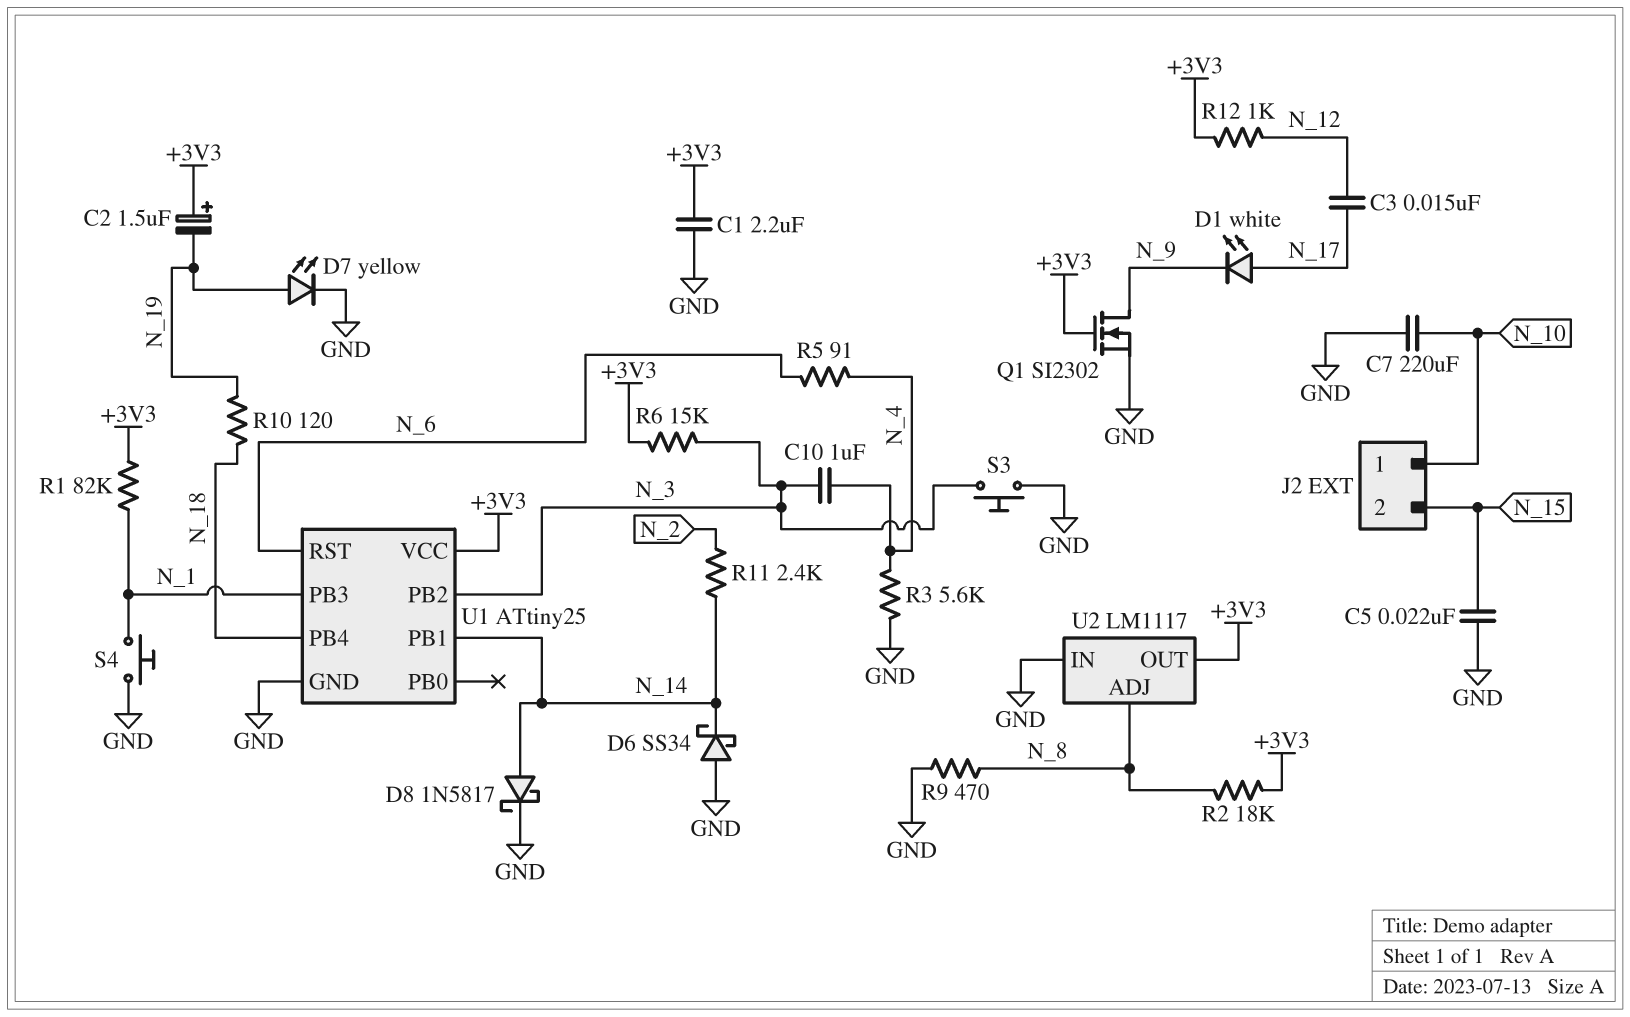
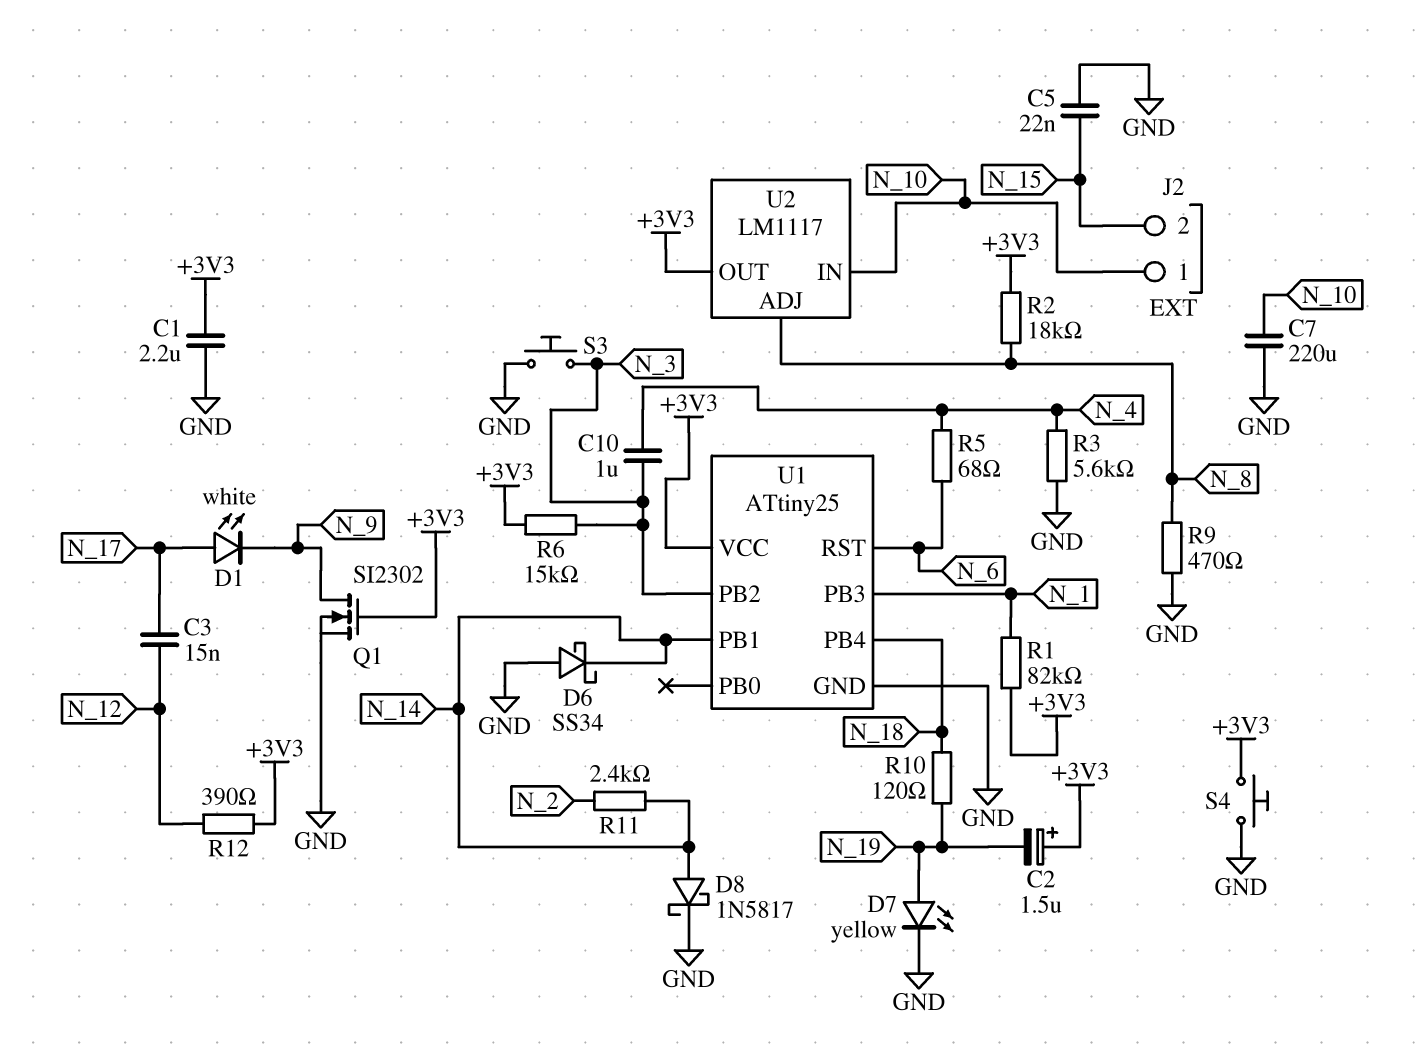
R5: 91 (N_4, N_6) -> 68 (N_4, N_6)
R12: 1k (+3V3, N_12) -> 390 (+3V3, N_12)
S4: button (GND, N_1) -> button (+3V3, GND)
U2 pin IN: GND -> N_10

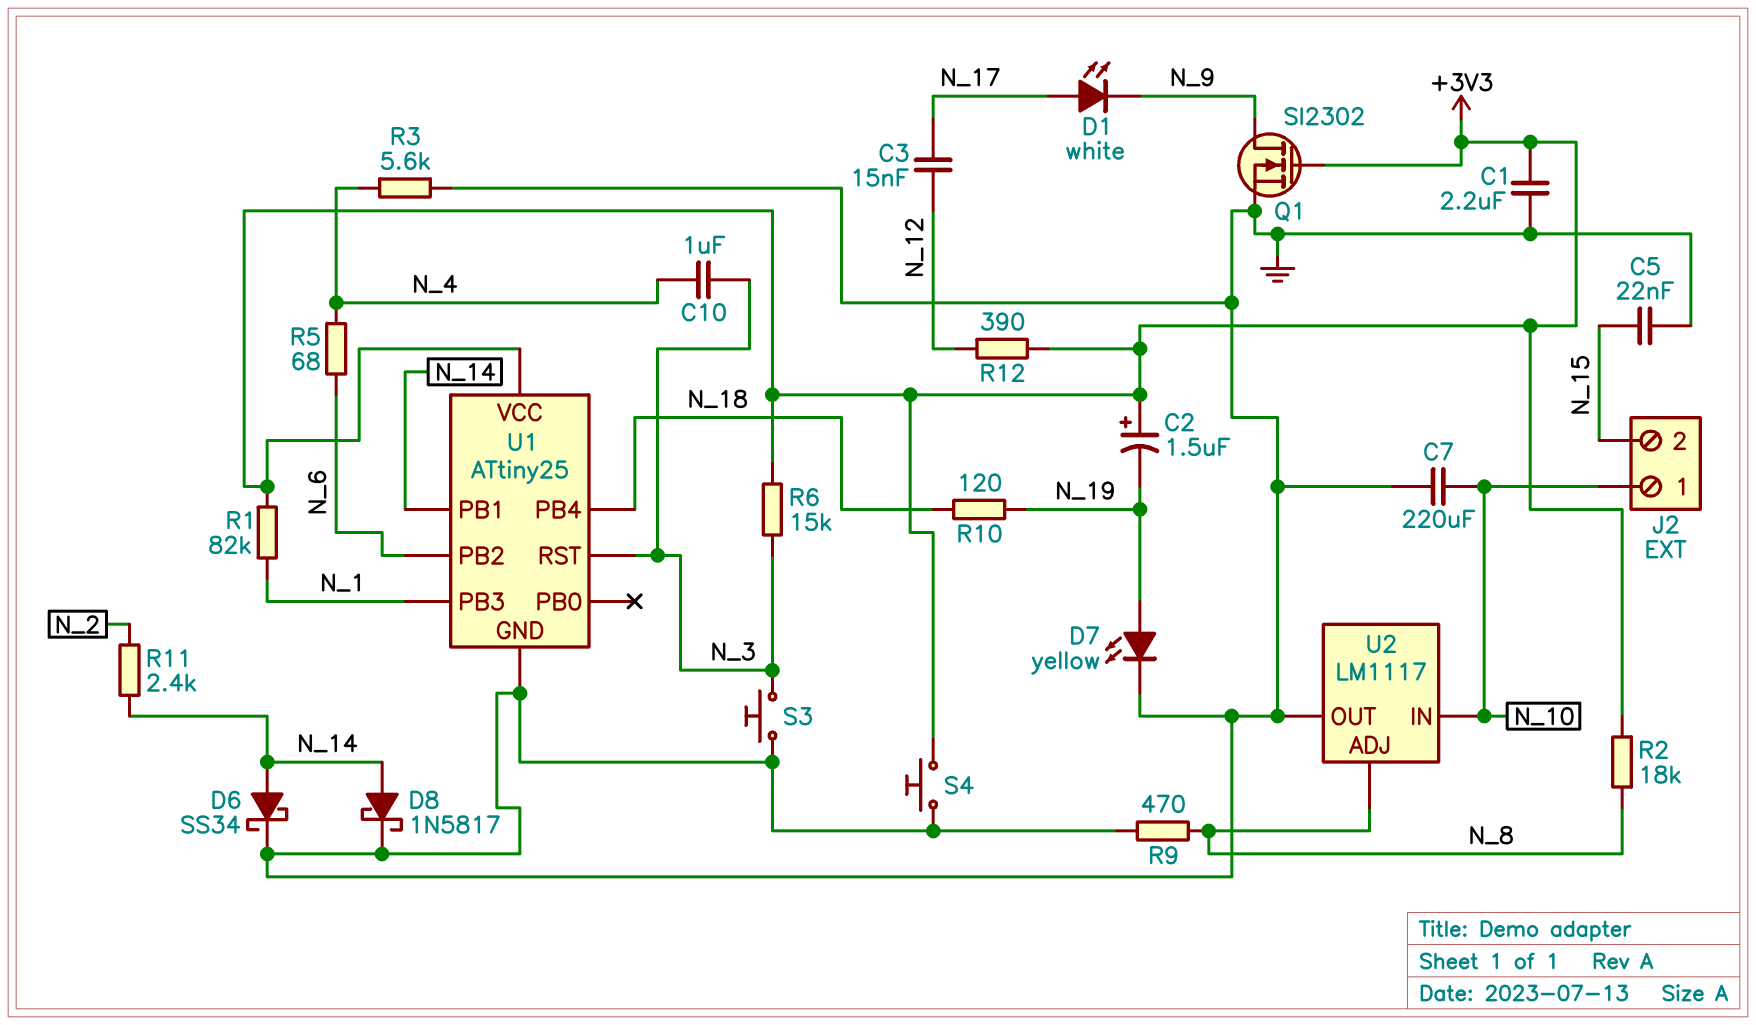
D6: schottky SS34 (A GND, K N_14) -> schottky SS34 (A N_14, K GND)
U1 pin PB2: N_3 -> N_6
U1 pin RST: N_6 -> N_3
U2 pin OUT: +3V3 -> GND

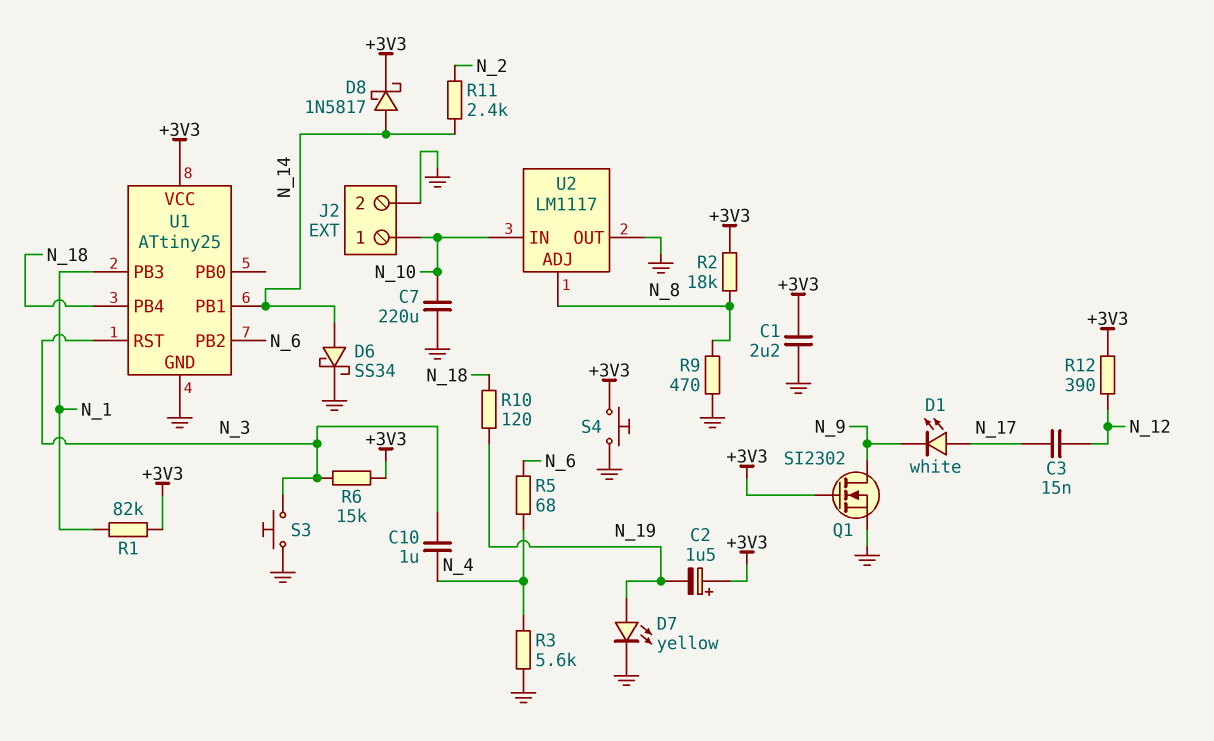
C5: 22nF (GND, N_15) -> none
D8: schottky 1N5817 (A N_14, K GND) -> schottky 1N5817 (A N_14, K +3V3)
J2 pin 2: N_15 -> GND

